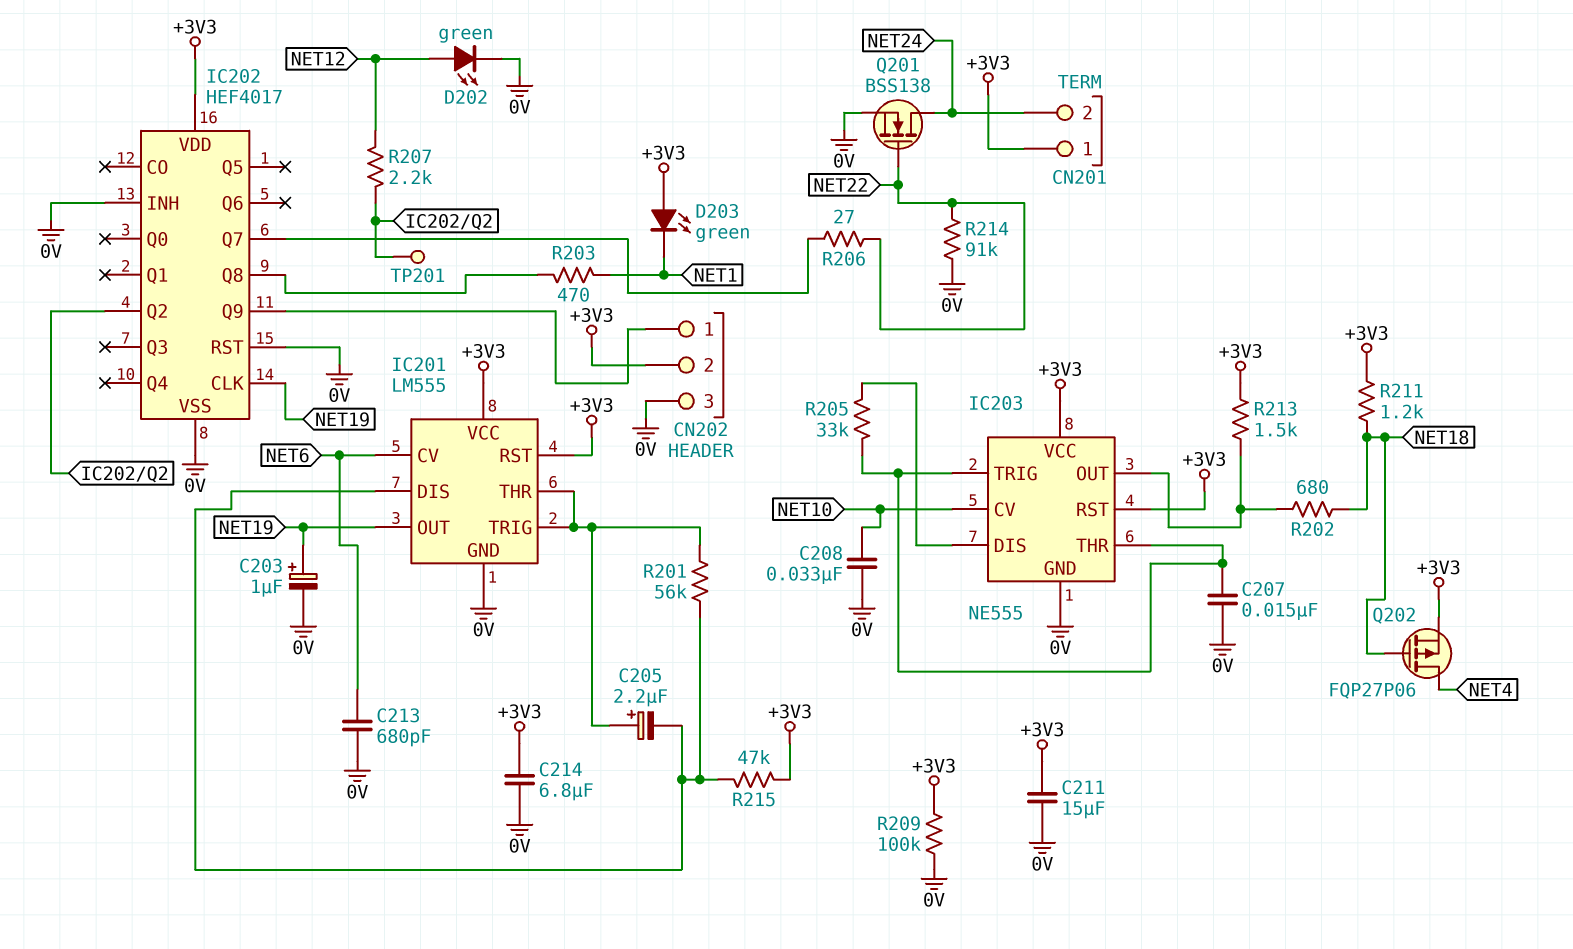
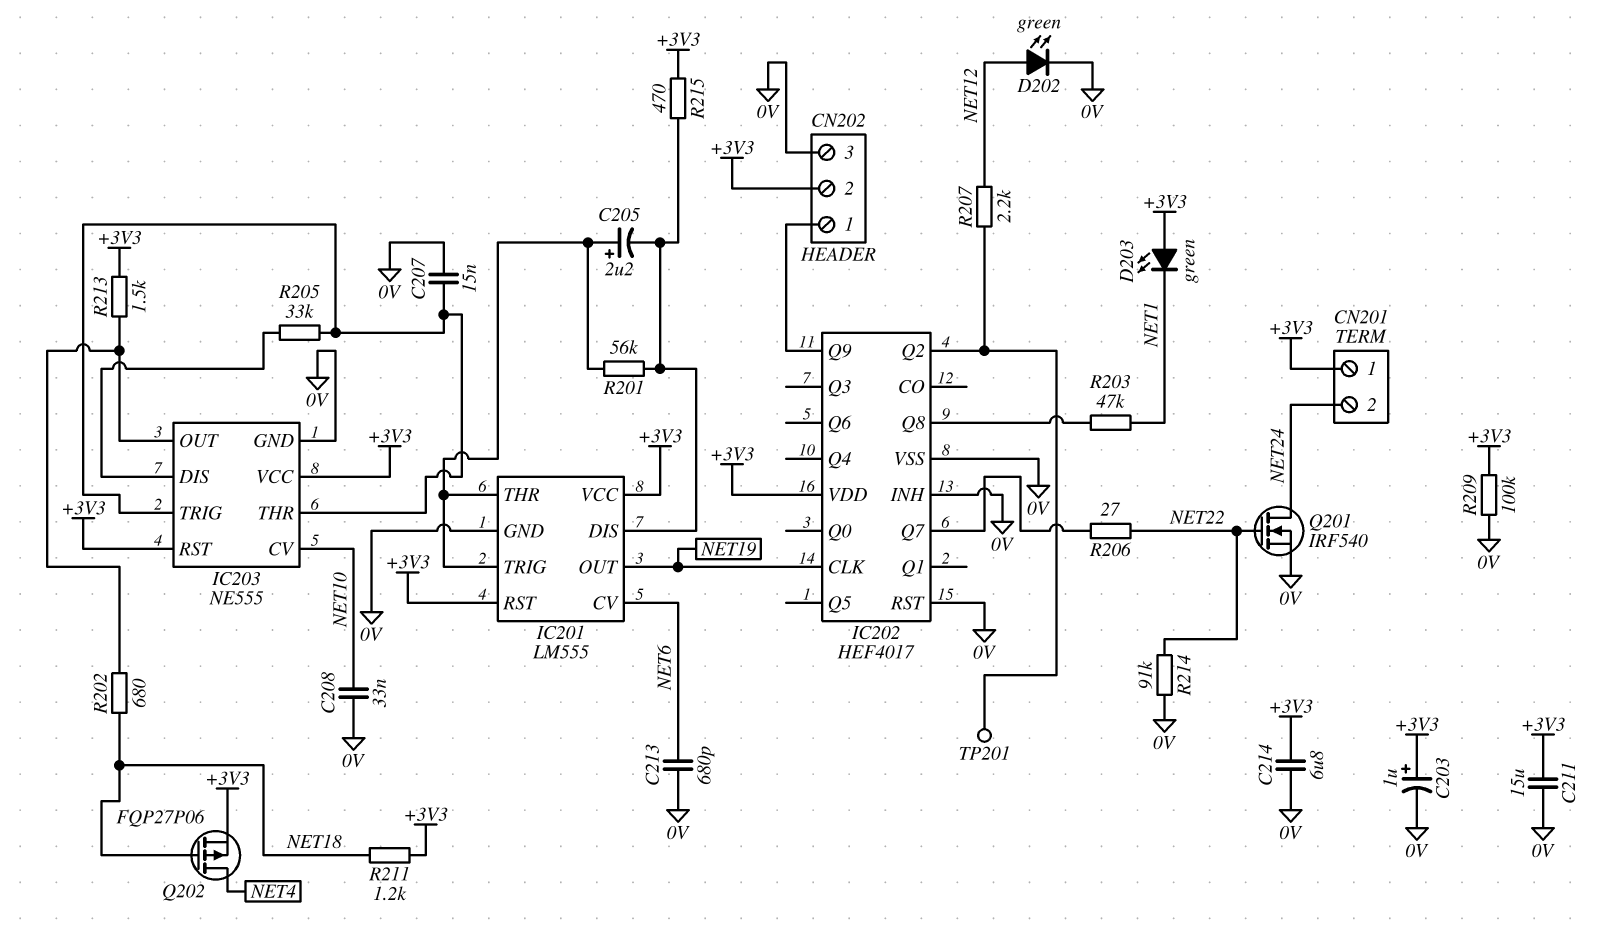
C203: 1uF (plus NET19, minus 0V) -> 1uF (plus +3V3, minus 0V)
Q201: NMOS BSS138 (G NET22, D NET24, S 0V) -> NMOS IRF540 (G NET22, D NET24, S 0V)
R203: 470 (IC202/Q8, NET1) -> 47k (IC202/Q8, NET1)
R215: 47k (+3V3, IC201/DIS) -> 470 (+3V3, IC201/DIS)

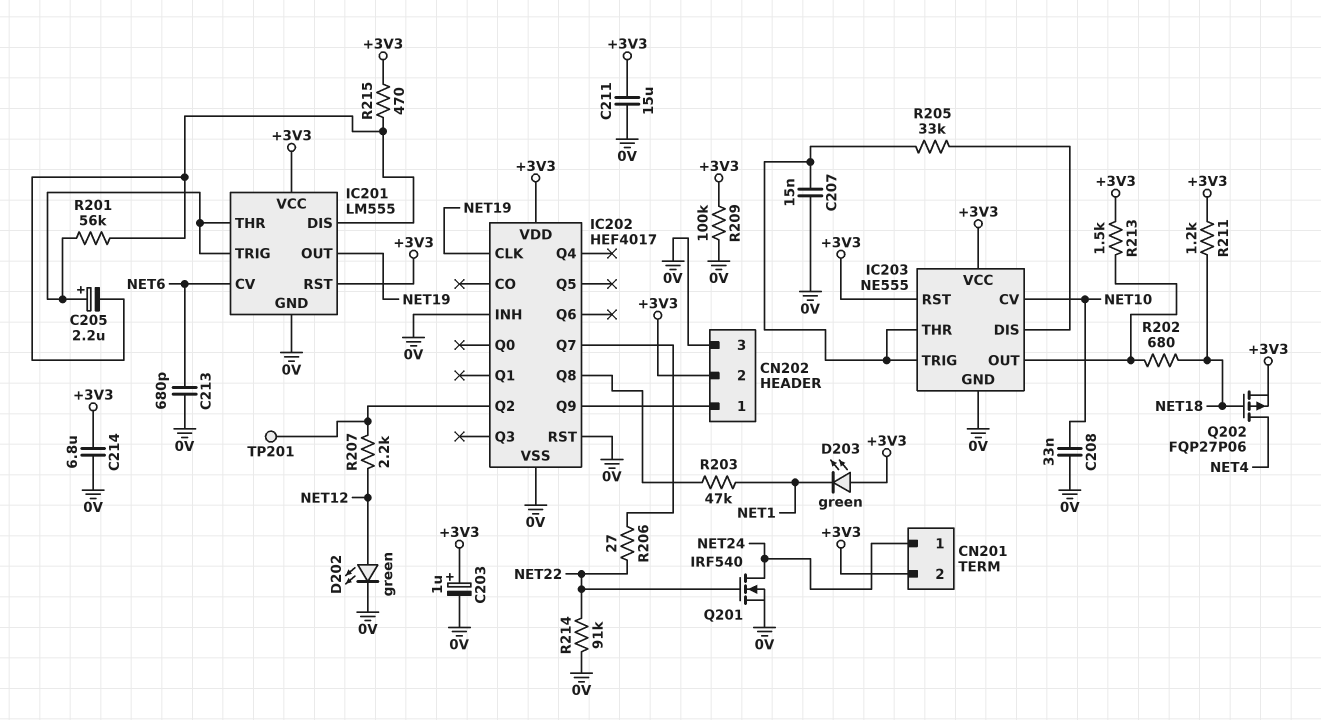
CN201 pin 1: +3V3 -> NET24
CN201 pin 2: NET24 -> +3V3

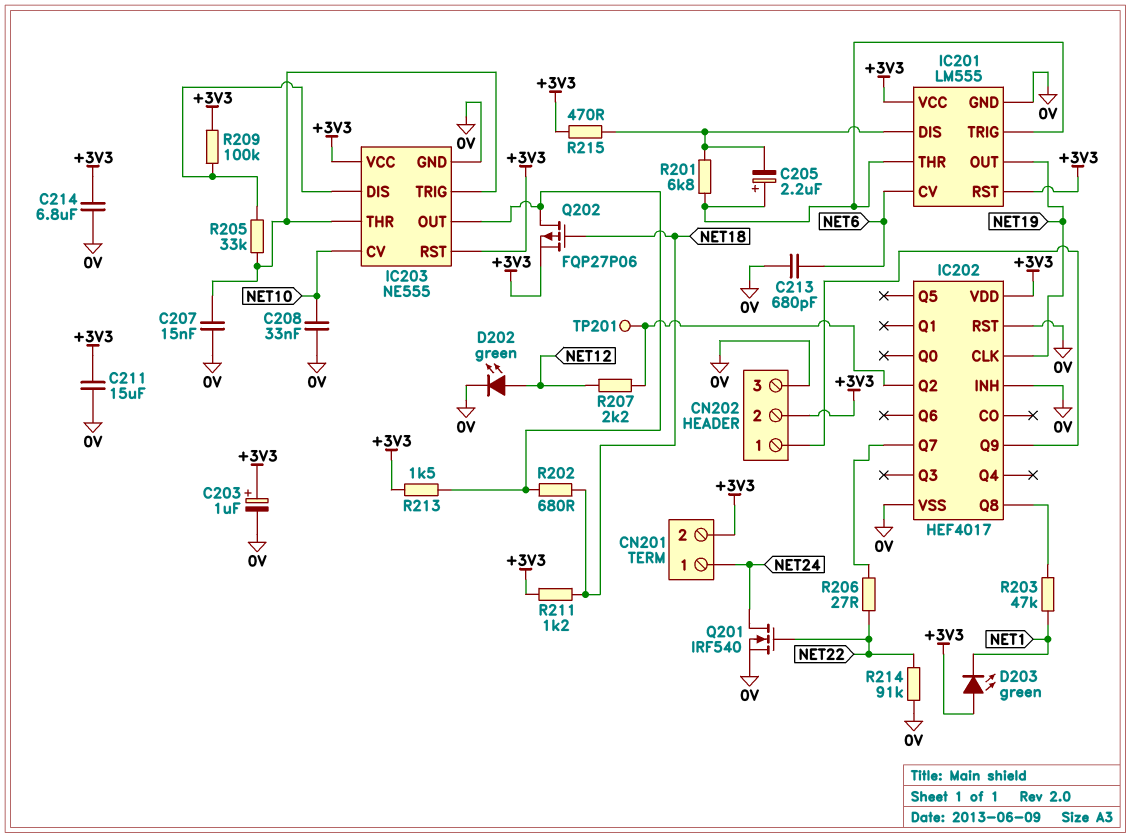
Q202: PMOS FQP27P06 (G NET18, D NET4, S +3V3) -> PMOS FQP27P06 (G NET18, D IC203/OUT, S +3V3)
R201: 56k (IC201/DIS, IC201/THR) -> 6.8k (IC201/DIS, IC201/THR)
R209: 100k (+3V3, 0V) -> 100k (+3V3, IC203/DIS)

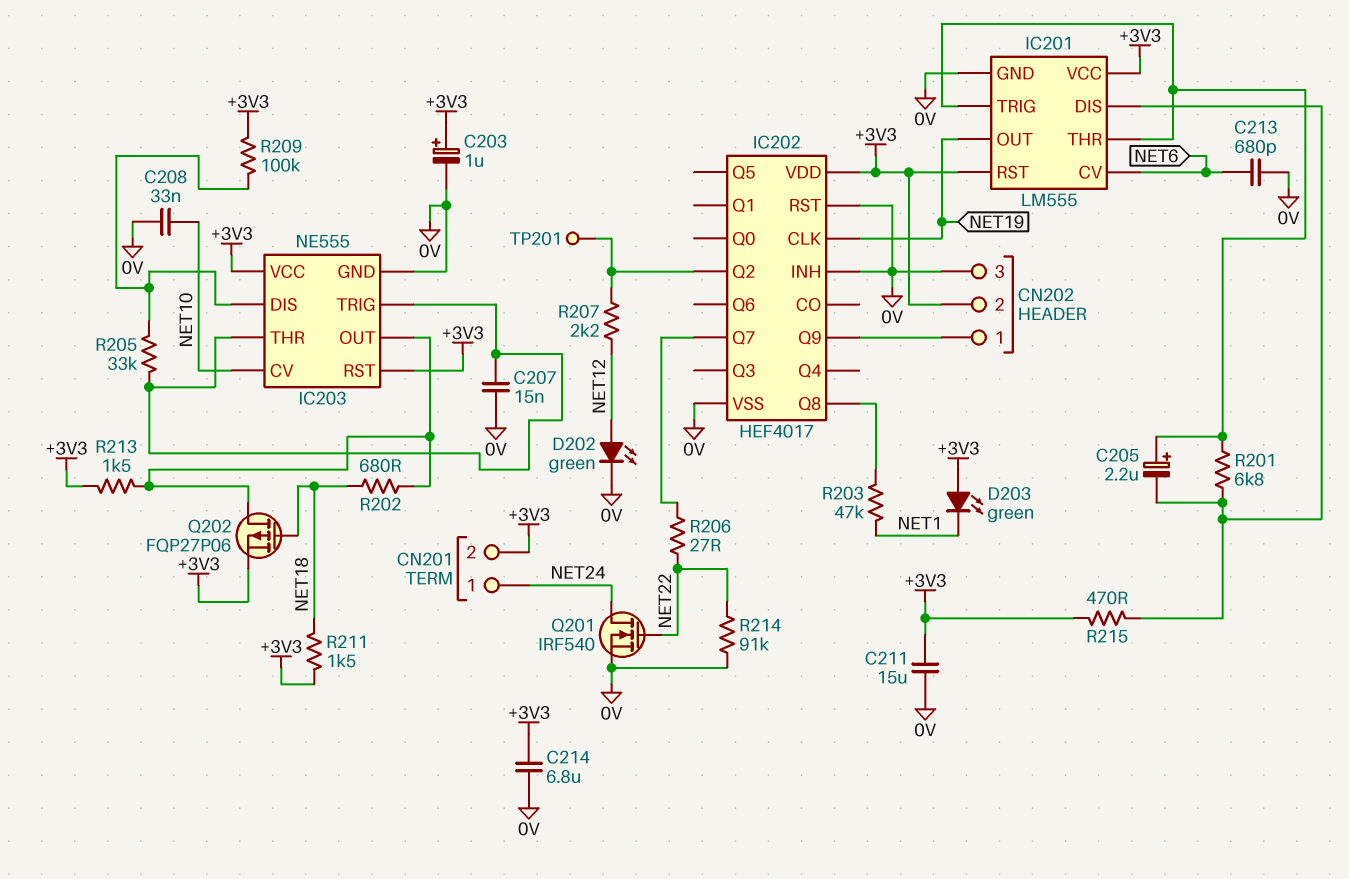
R211: 1.2k (+3V3, NET18) -> 1.5k (+3V3, NET18)

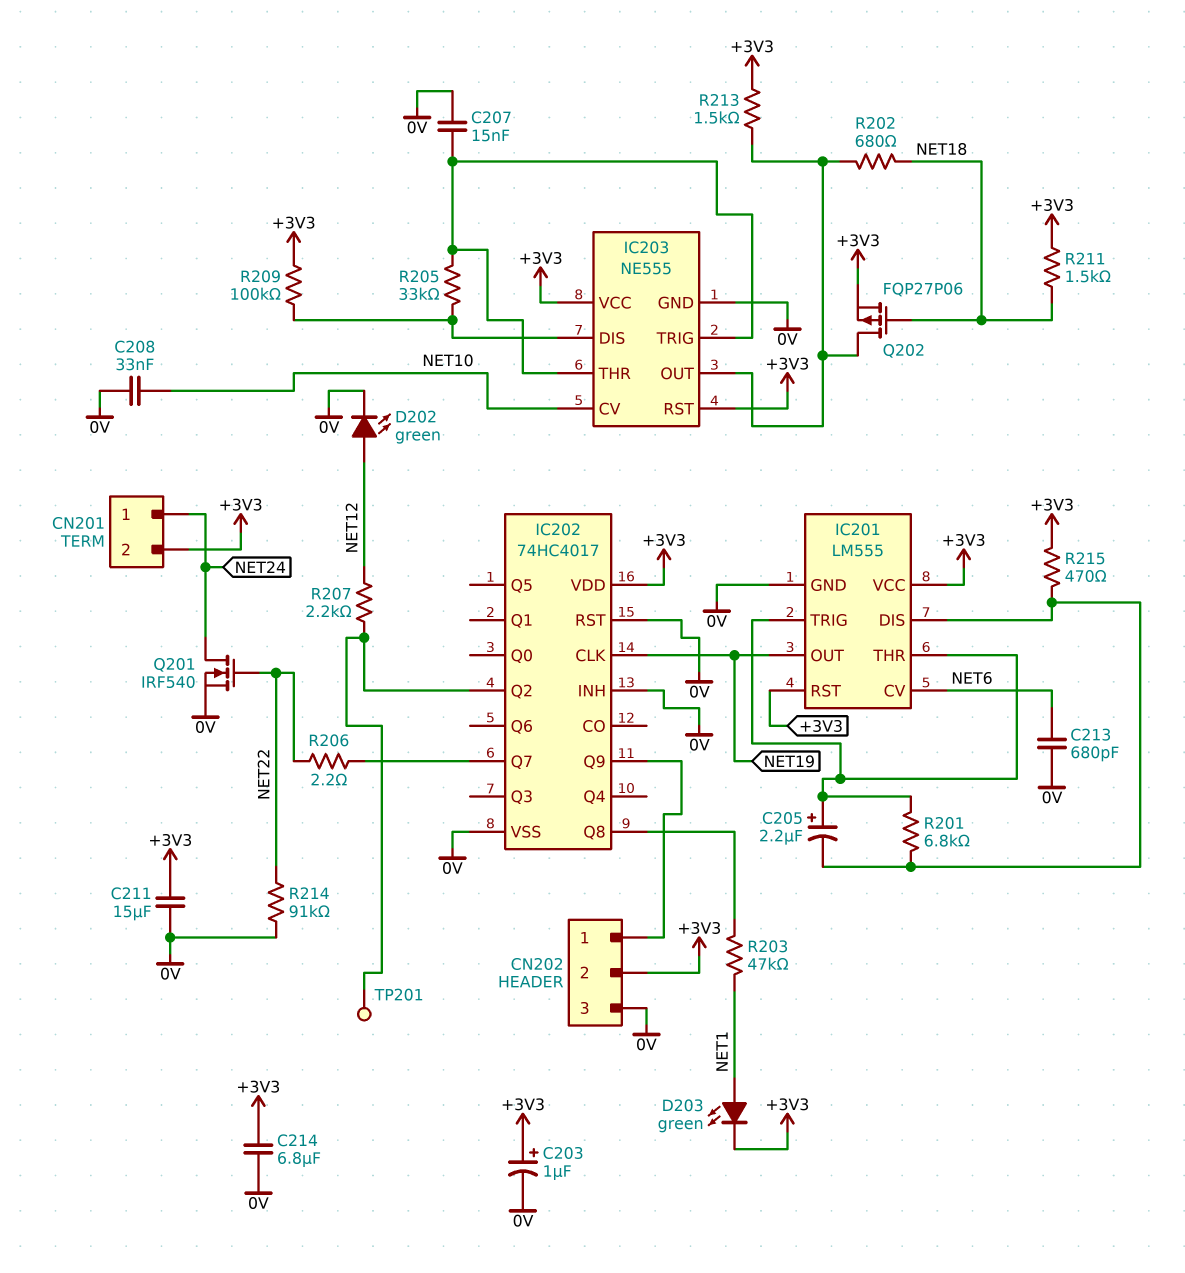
D203: LED green (A +3V3, K NET1) -> LED green (A NET1, K +3V3)
IC202: HEF4017 -> 74HC4017
R206: 27 (IC202/Q7, NET22) -> 2.2 (IC202/Q7, NET22)

